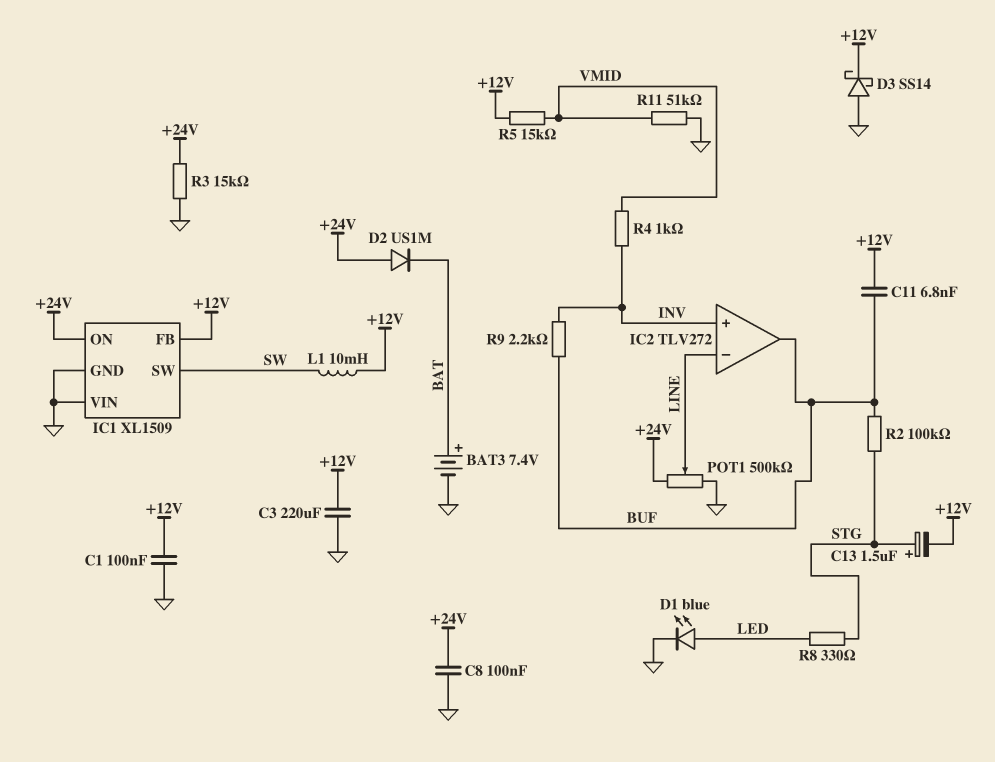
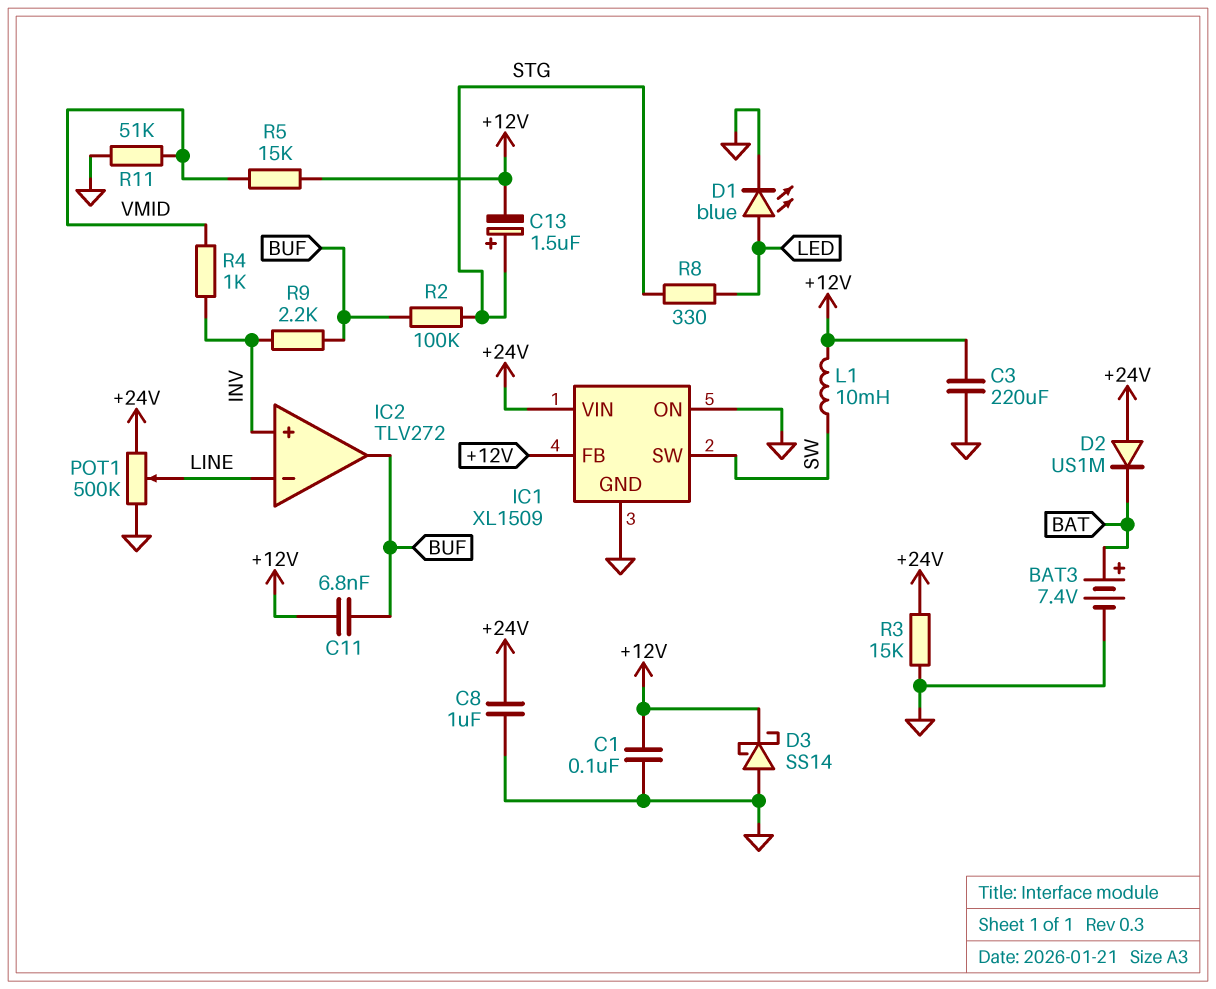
C8: 100nF (+24V, GND) -> 1uF (+24V, GND)
IC1 pin ON: +24V -> GND
IC1 pin VIN: GND -> +24V

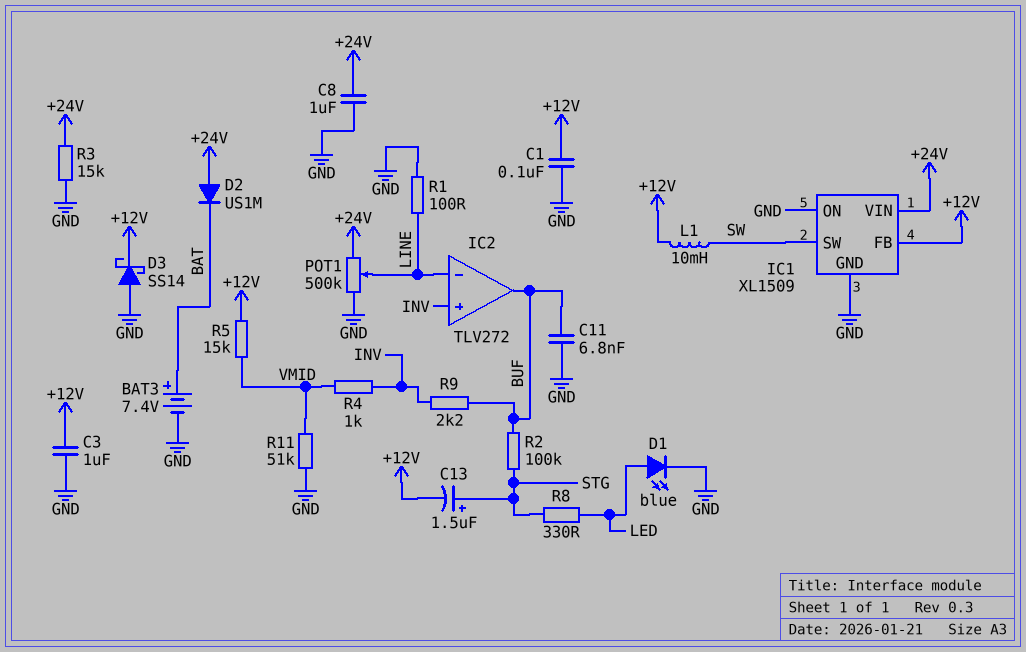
C3: 220uF (+12V, GND) -> 1uF (+12V, GND)
C11: 6.8nF (+12V, BUF) -> 6.8nF (BUF, GND)
R1: none -> 100 (GND, LINE)

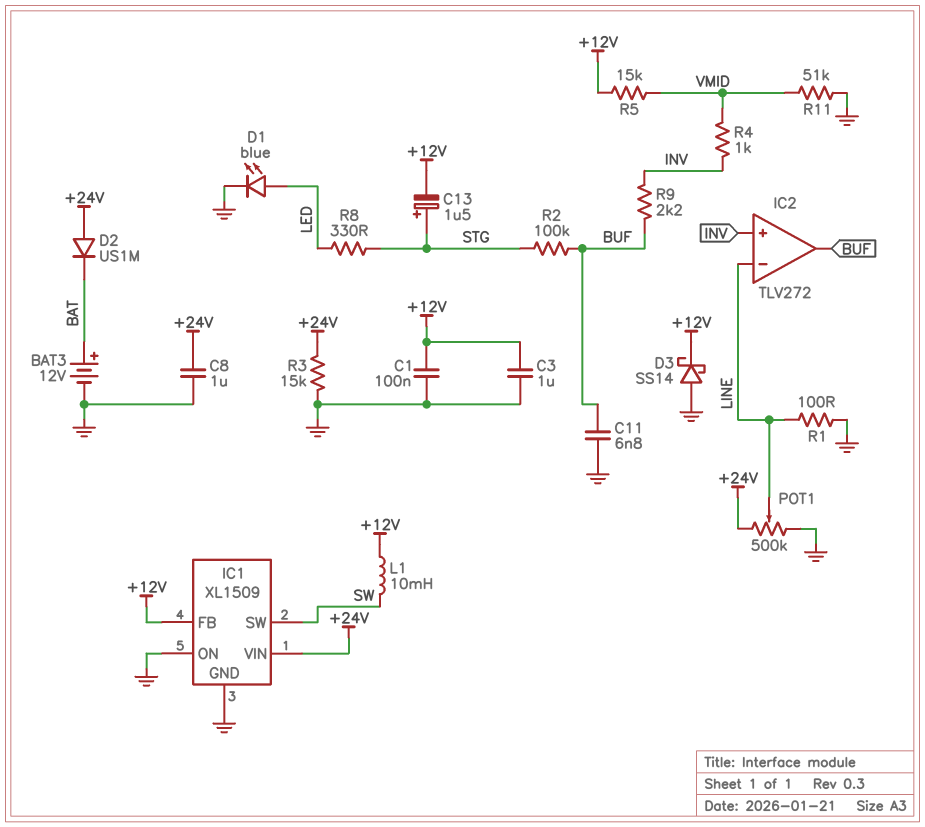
BAT3: 7.4V (plus BAT, minus GND) -> 12V (plus BAT, minus GND)

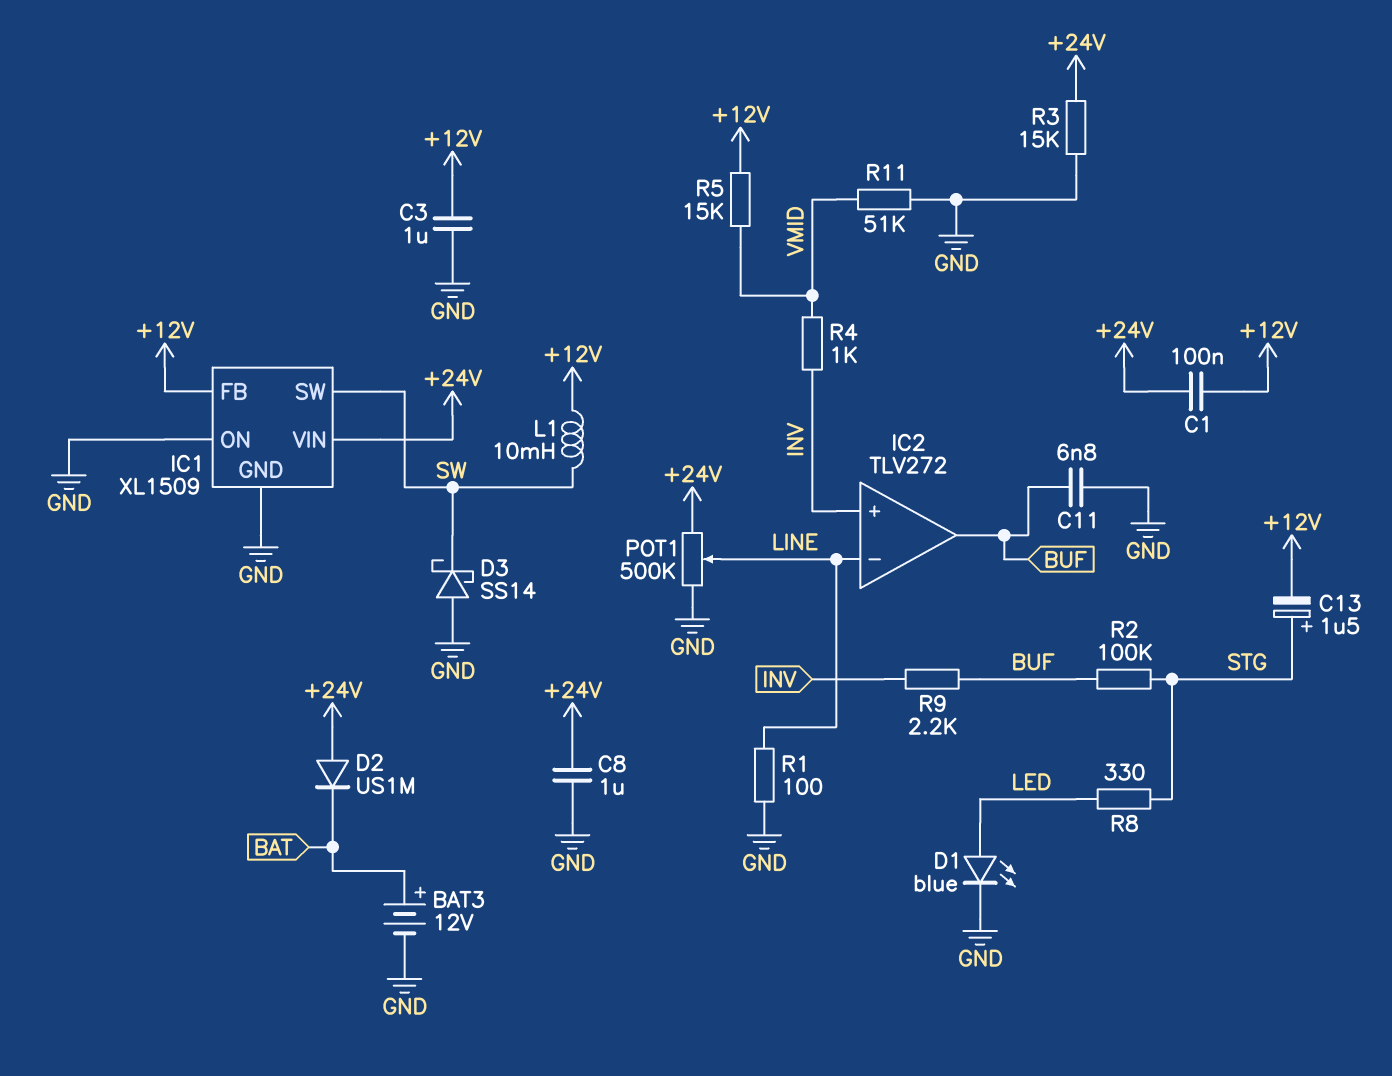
C1: 100nF (+12V, GND) -> 100nF (+12V, +24V)
D3: schottky SS14 (A GND, K +12V) -> schottky SS14 (A GND, K SW)

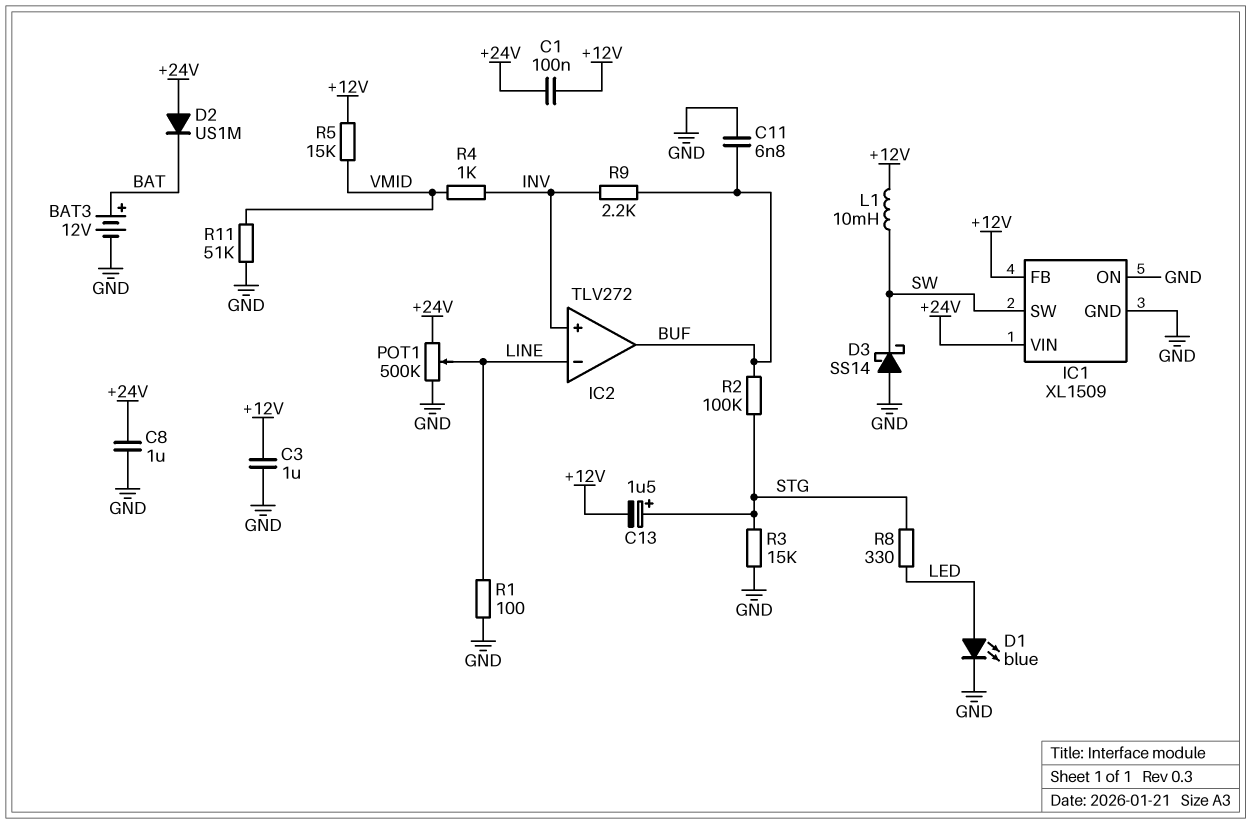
R3: 15k (+24V, GND) -> 15k (GND, STG)

